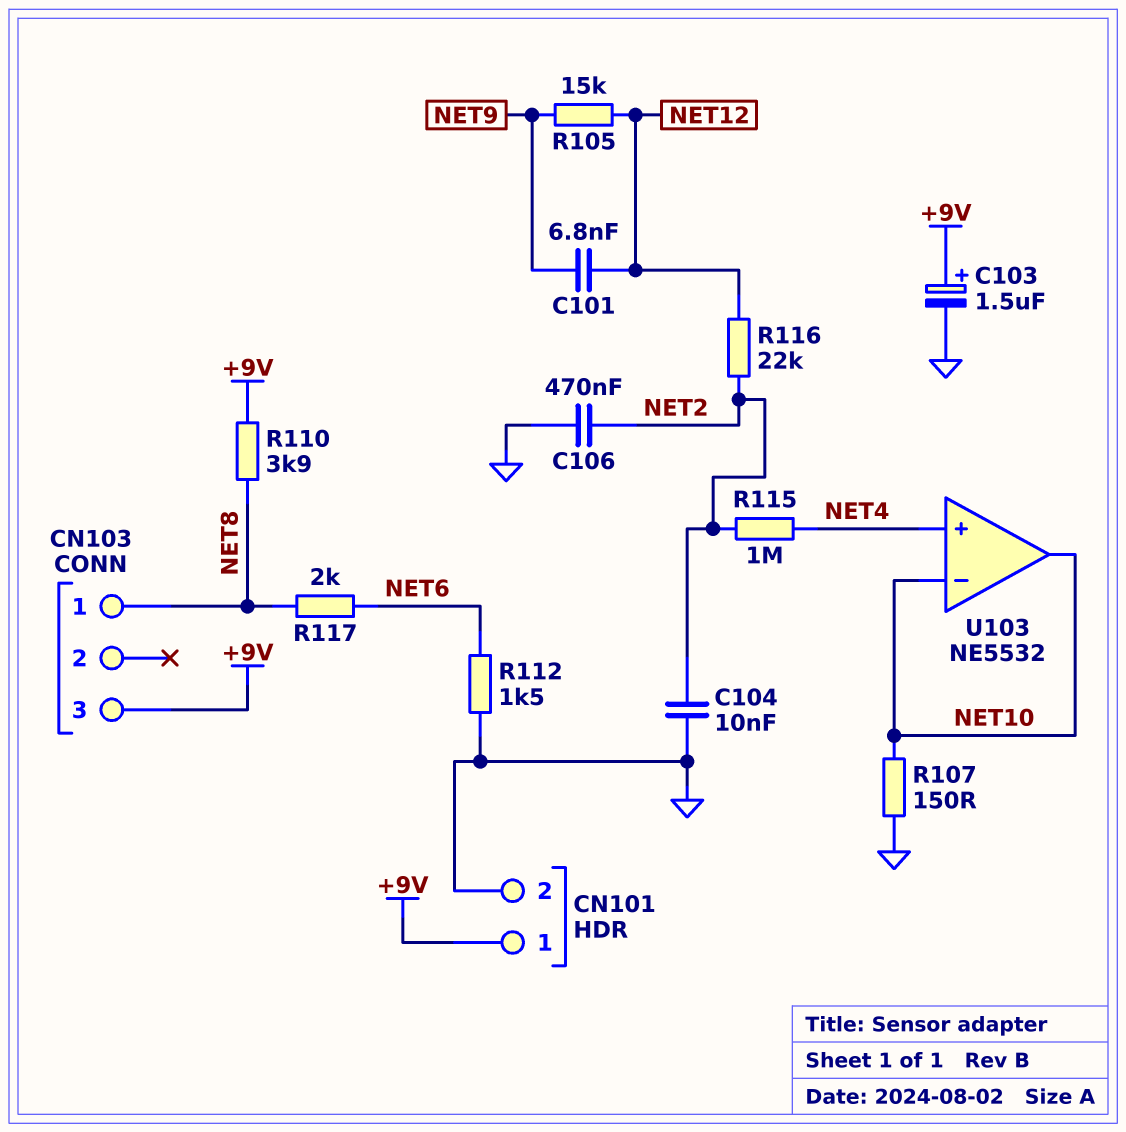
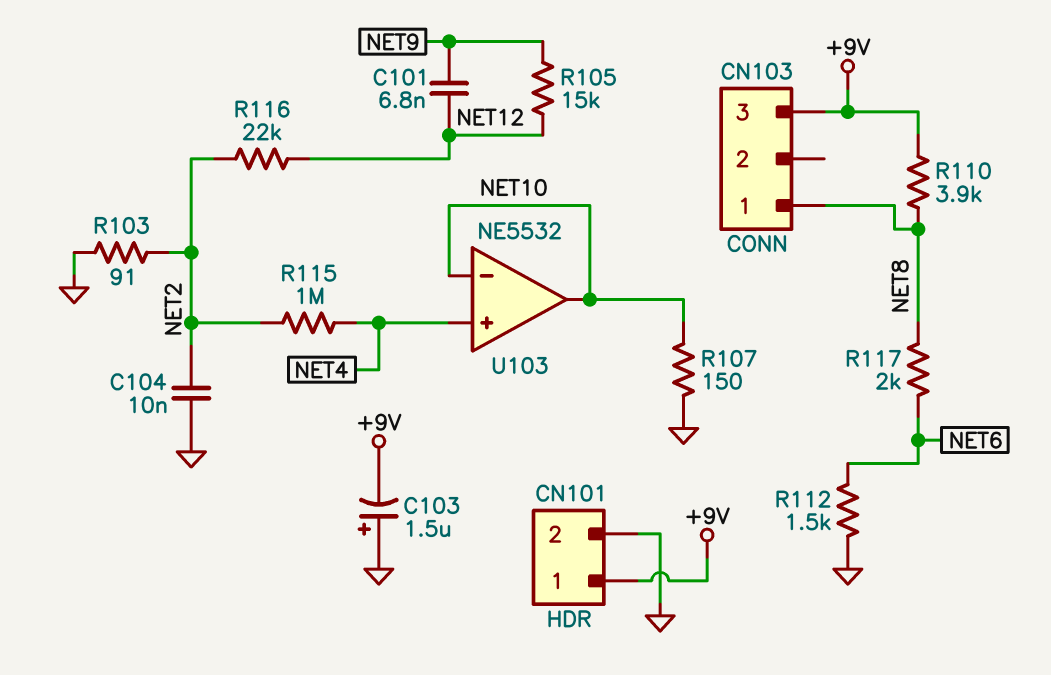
C103: 1.5uF (plus +9V, minus GND) -> 1.5uF (plus GND, minus +9V)
C106: 470nF (GND, NET2) -> none
R103: none -> 91 (GND, NET2)

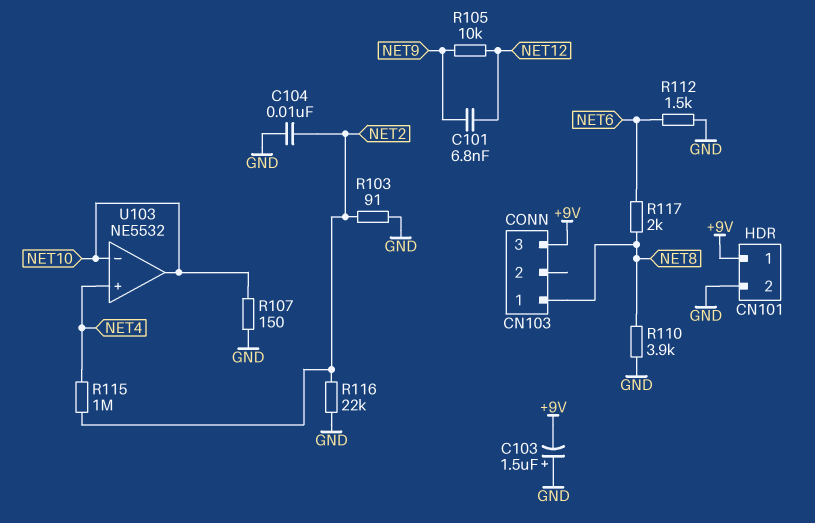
R105: 15k (NET9, NET12) -> 10k (NET9, NET12)
R110: 3.9k (+9V, NET8) -> 3.9k (GND, NET8)
R116: 22k (NET2, NET12) -> 22k (GND, NET2)

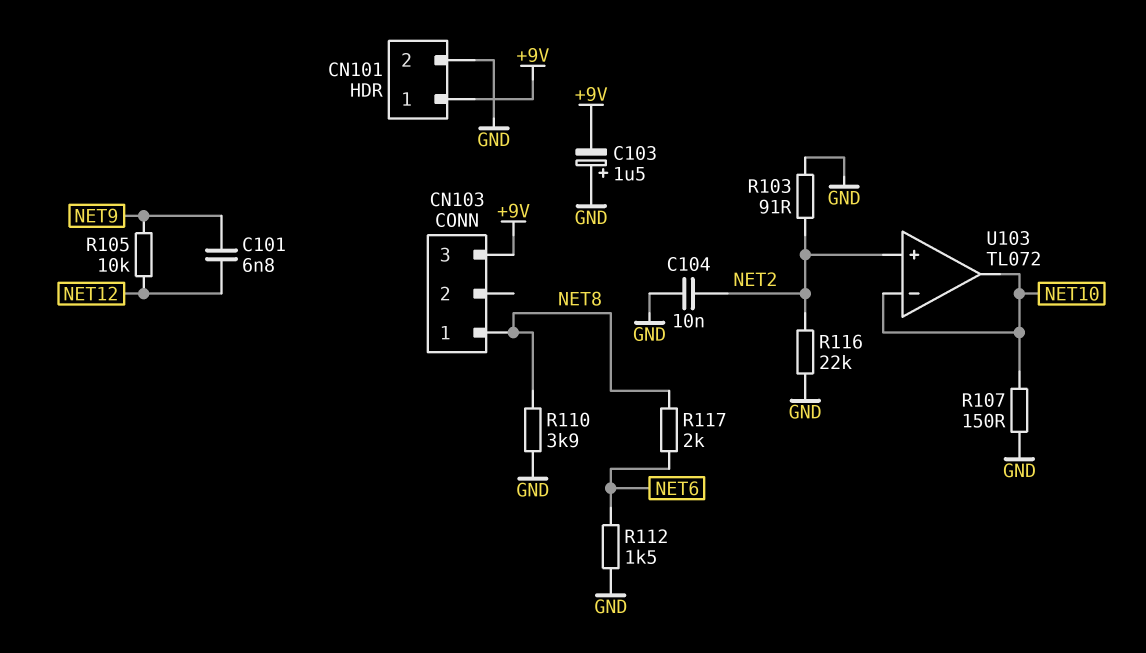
R115: 1M (NET2, NET4) -> none
U103: NE5532 -> TL072
U103 pin in+: NET4 -> NET2

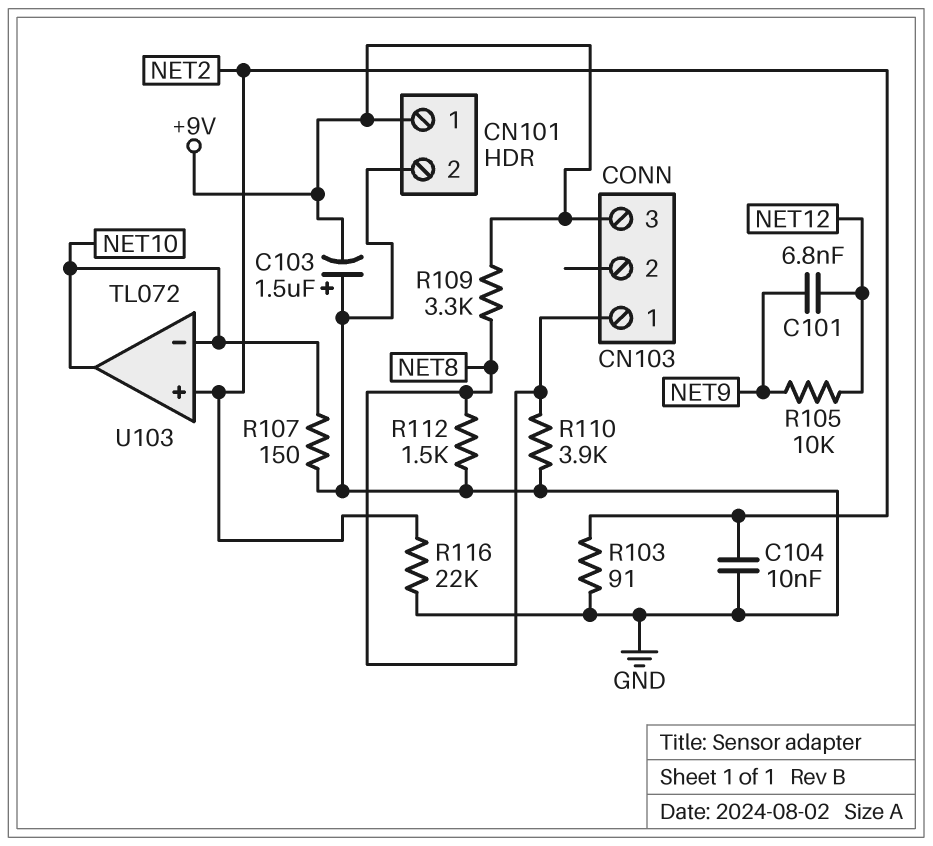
R109: none -> 3.3k (+9V, NET8)
R112: 1.5k (GND, NET6) -> 1.5k (GND, NET8)
R117: 2k (NET6, NET8) -> none

